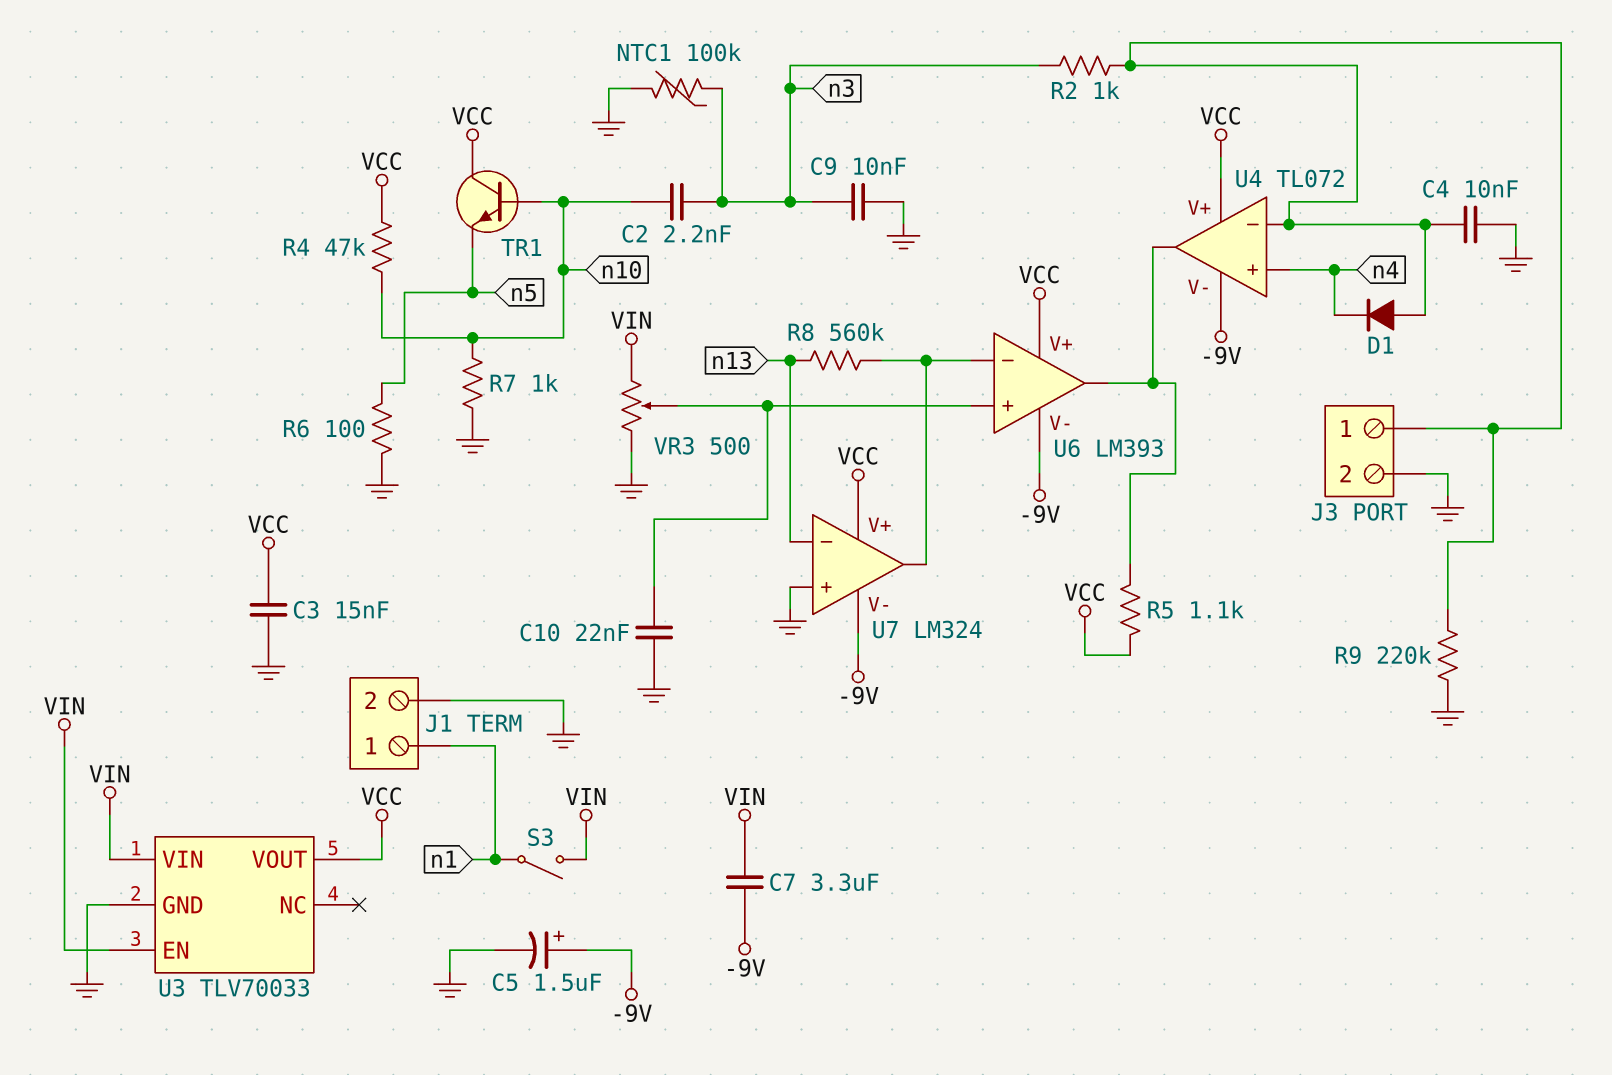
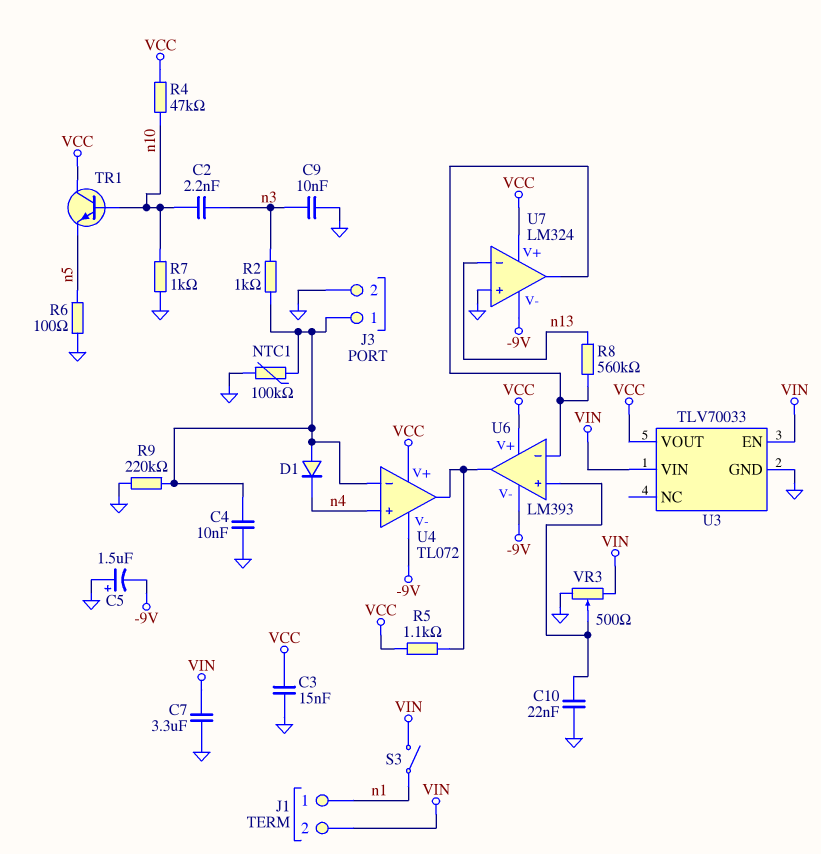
C5: 1.5uF (plus -9V, minus GND) -> 1.5uF (plus GND, minus -9V)
C7: 3.3uF (-9V, VIN) -> 3.3uF (GND, VIN)
J1 pin 2: GND -> VIN
NTC1: 100k (GND, n3) -> 100k (GND, J3/1)

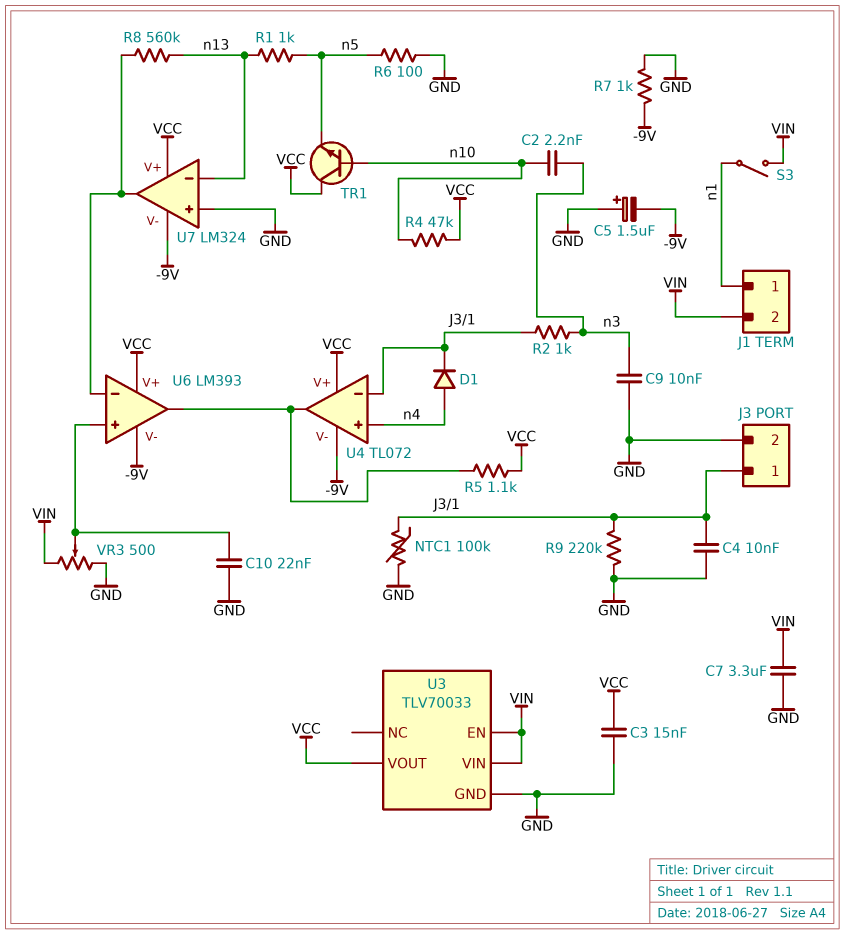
D1: diode (A J3/1, K n4) -> diode (A n4, K J3/1)
R1: none -> 1k (n5, n13)
R7: 1k (GND, n10) -> 1k (-9V, GND)

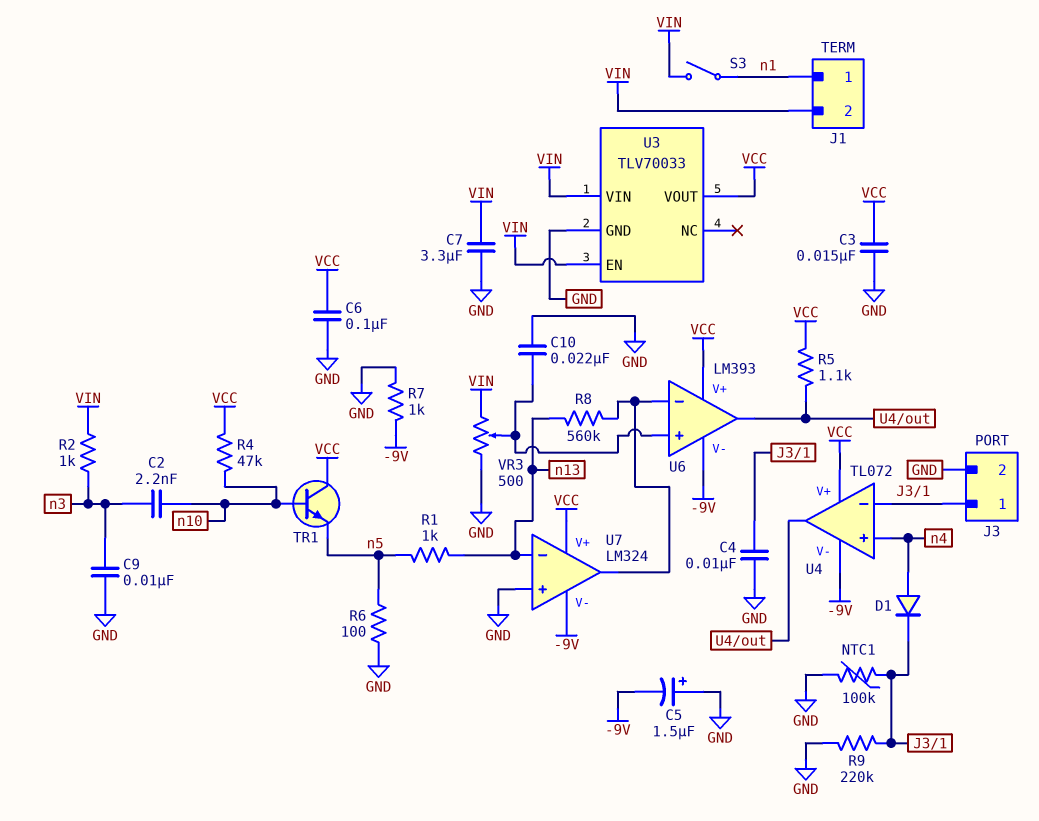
C6: none -> 100nF (GND, VCC)
R2: 1k (J3/1, n3) -> 1k (VIN, n3)

